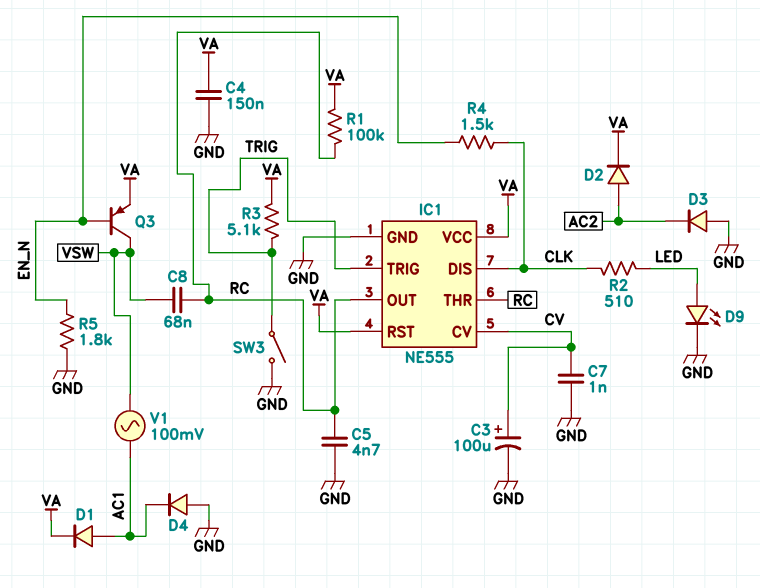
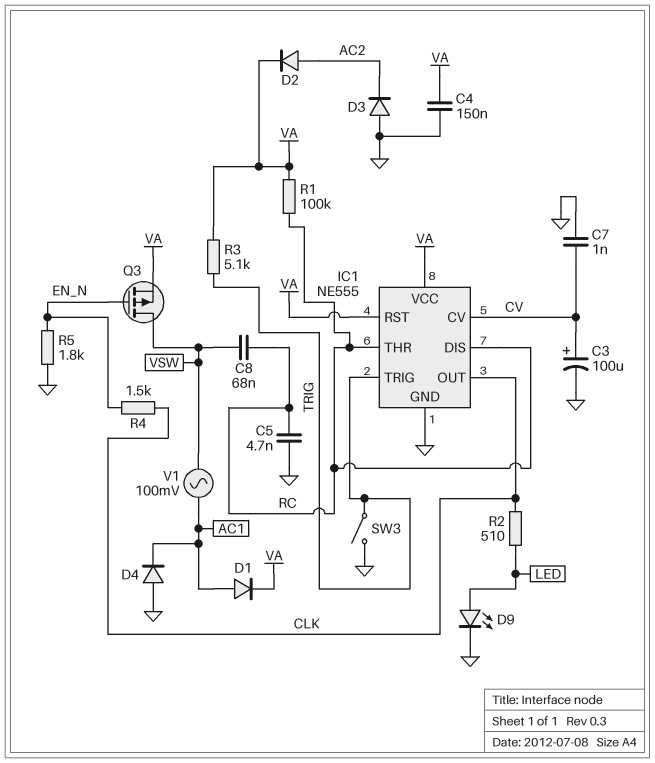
IC1 pin DIS: CLK -> RC
IC1 pin OUT: RC -> CLK
Q3: PNP (B EN_N, C VSW, E VA) -> PMOS (G EN_N, D VSW, S VA)

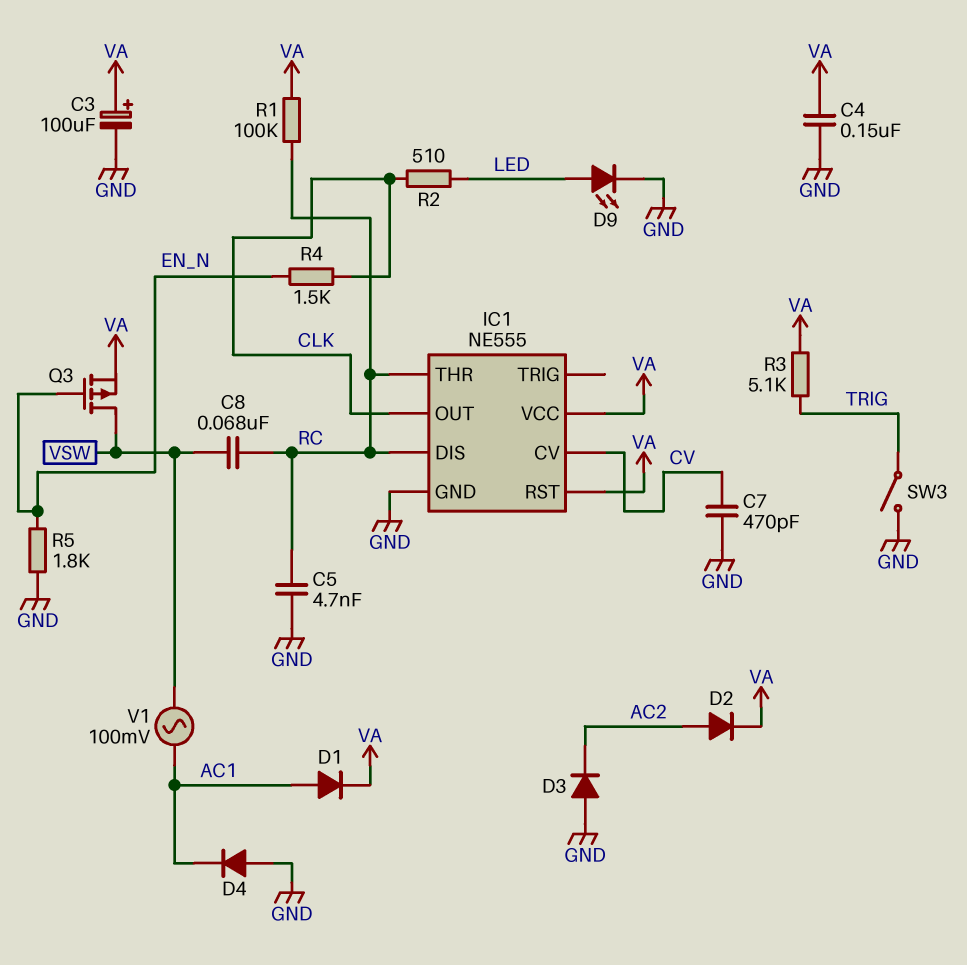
C3: 100uF (plus CV, minus GND) -> 100uF (plus VA, minus GND)
C7: 1nF (CV, GND) -> 470pF (CV, GND)
IC1 pin TRIG: TRIG -> none

